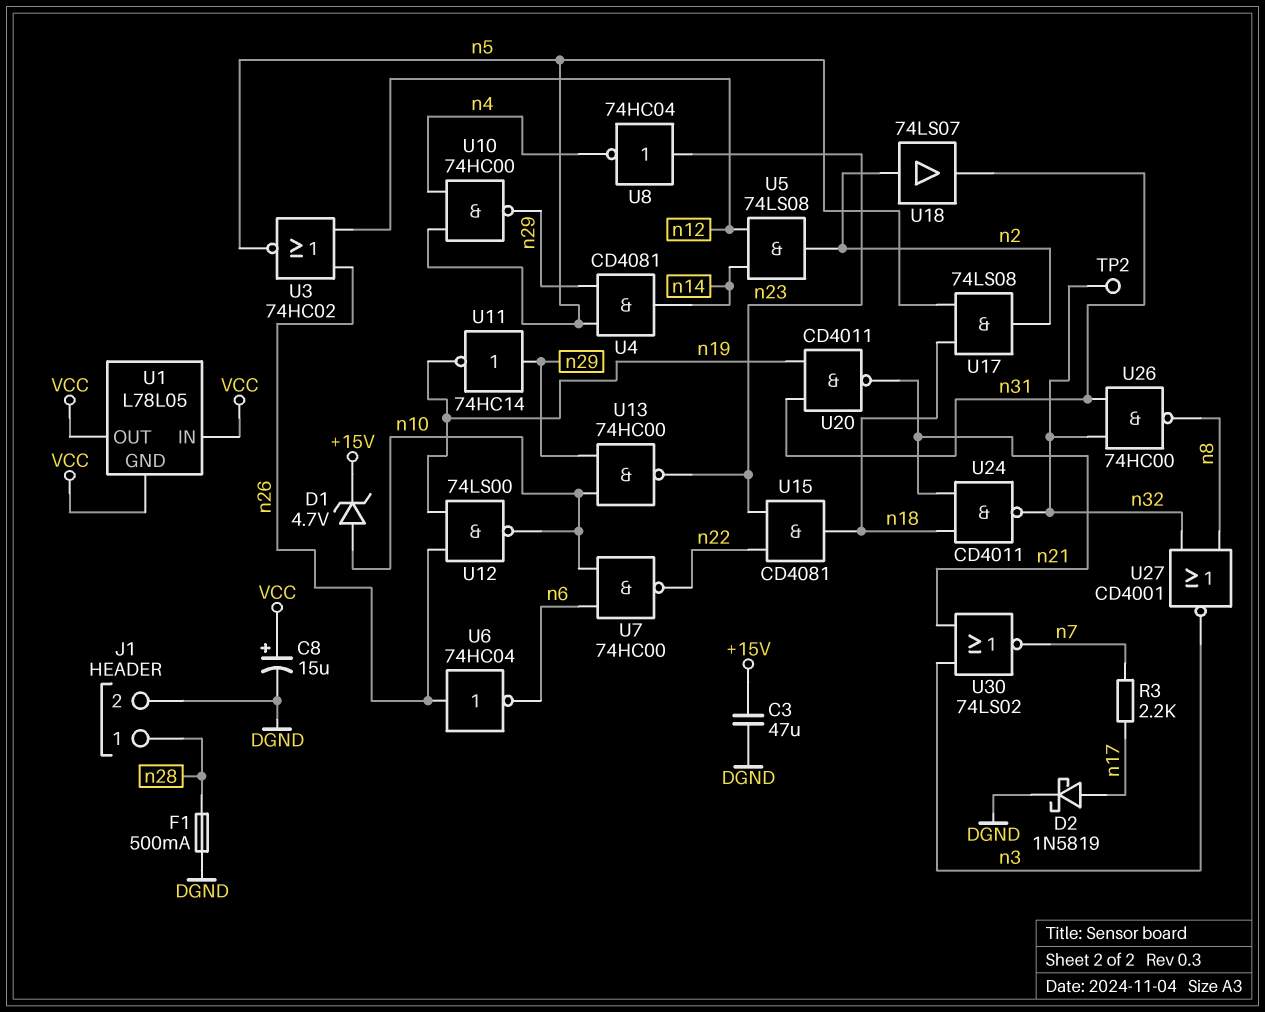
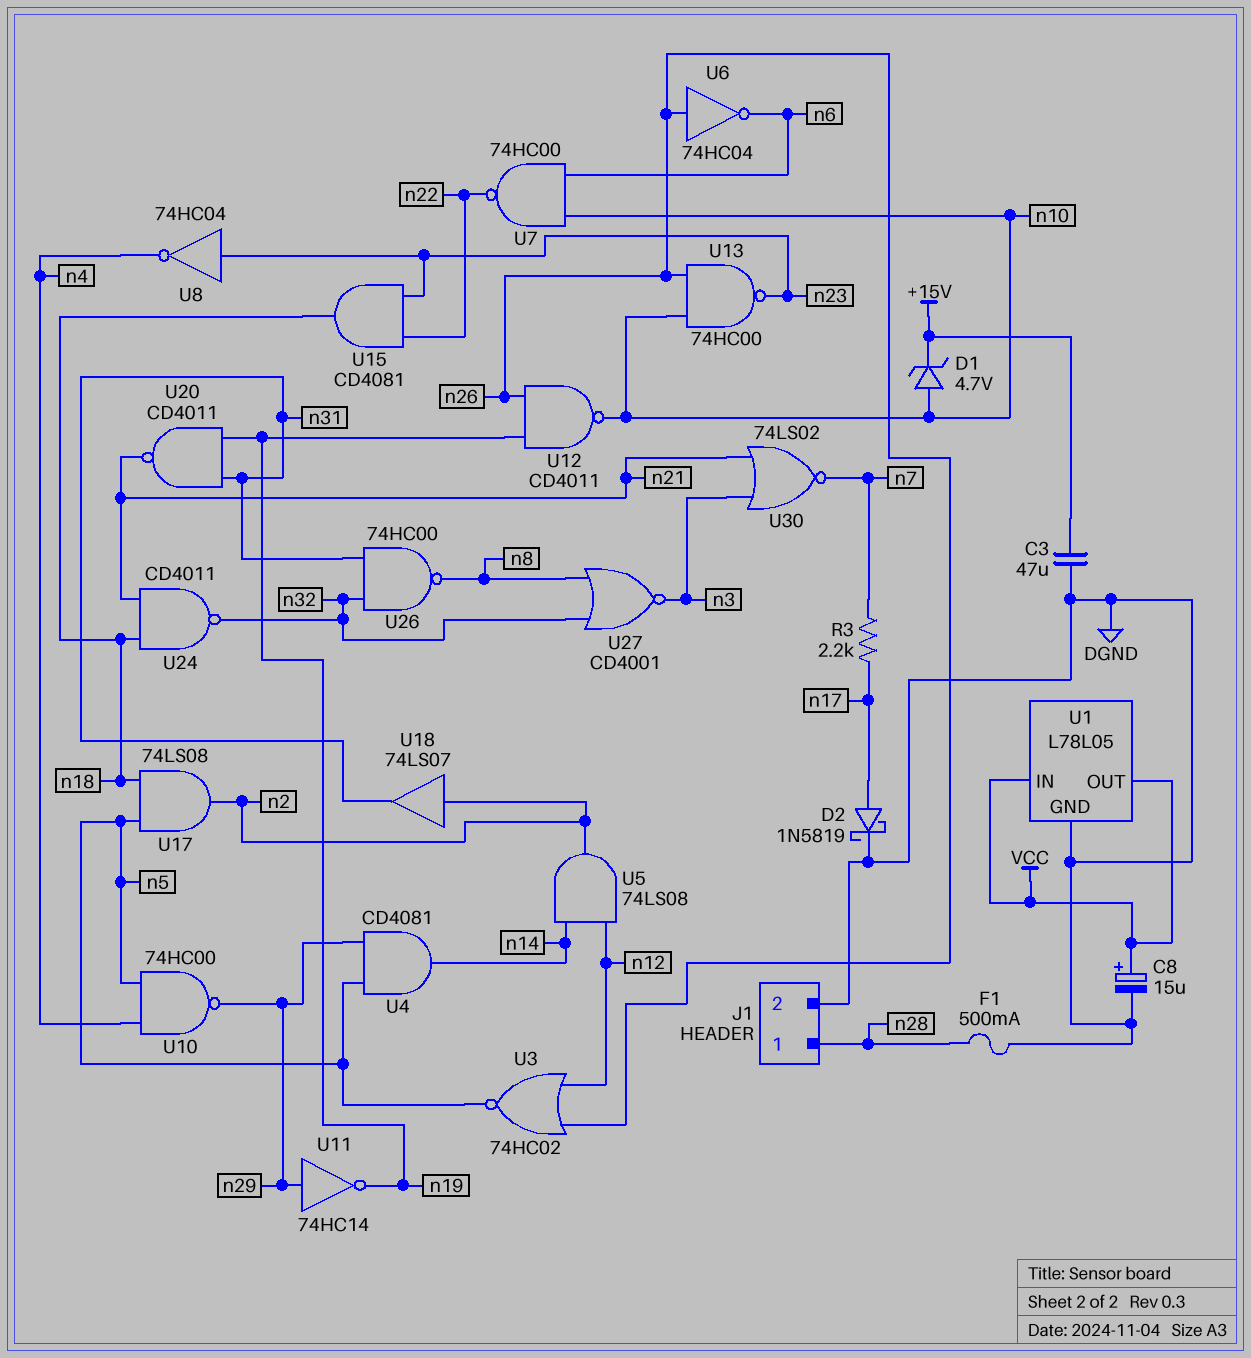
TP2: test point (n32) -> none
U1 pin GND: VCC -> DGND
U12: NAND 74LS00 (in n19, in n26, out n10) -> NAND CD4011 (in n19, in n26, out n10)
U13: NAND 74HC00 (in n10, in n29, out n23) -> NAND 74HC00 (in n10, in n26, out n23)

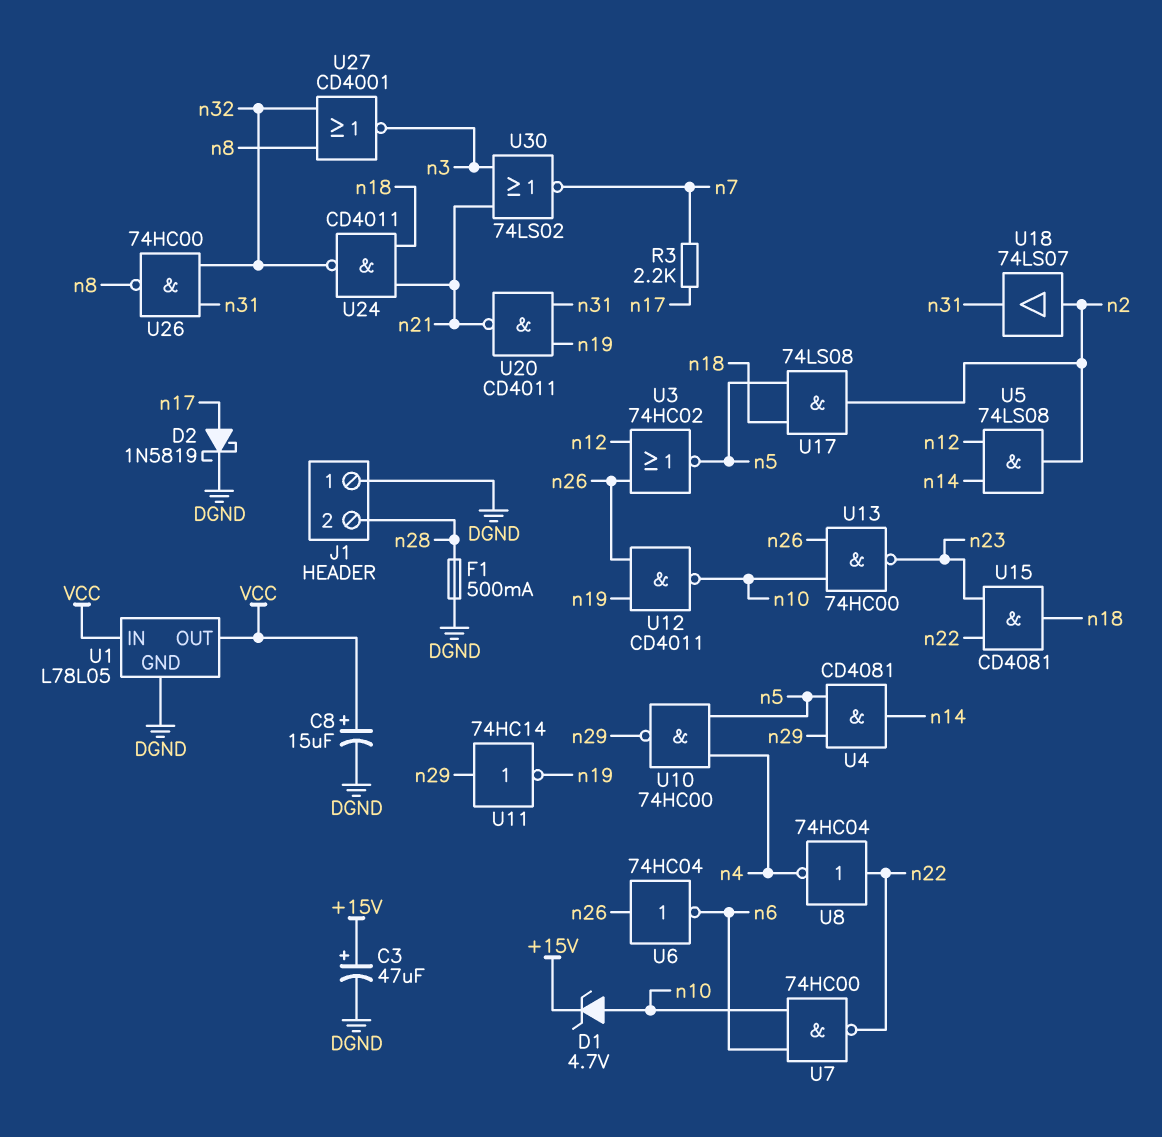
C3: 47uF (+15V, DGND) -> 47uF (plus +15V, minus DGND)
J1 pin 1: n28 -> DGND
J1 pin 2: DGND -> n28
U8: NOT 74HC04 (in n23, out n4) -> NOT 74HC04 (in n22, out n4)

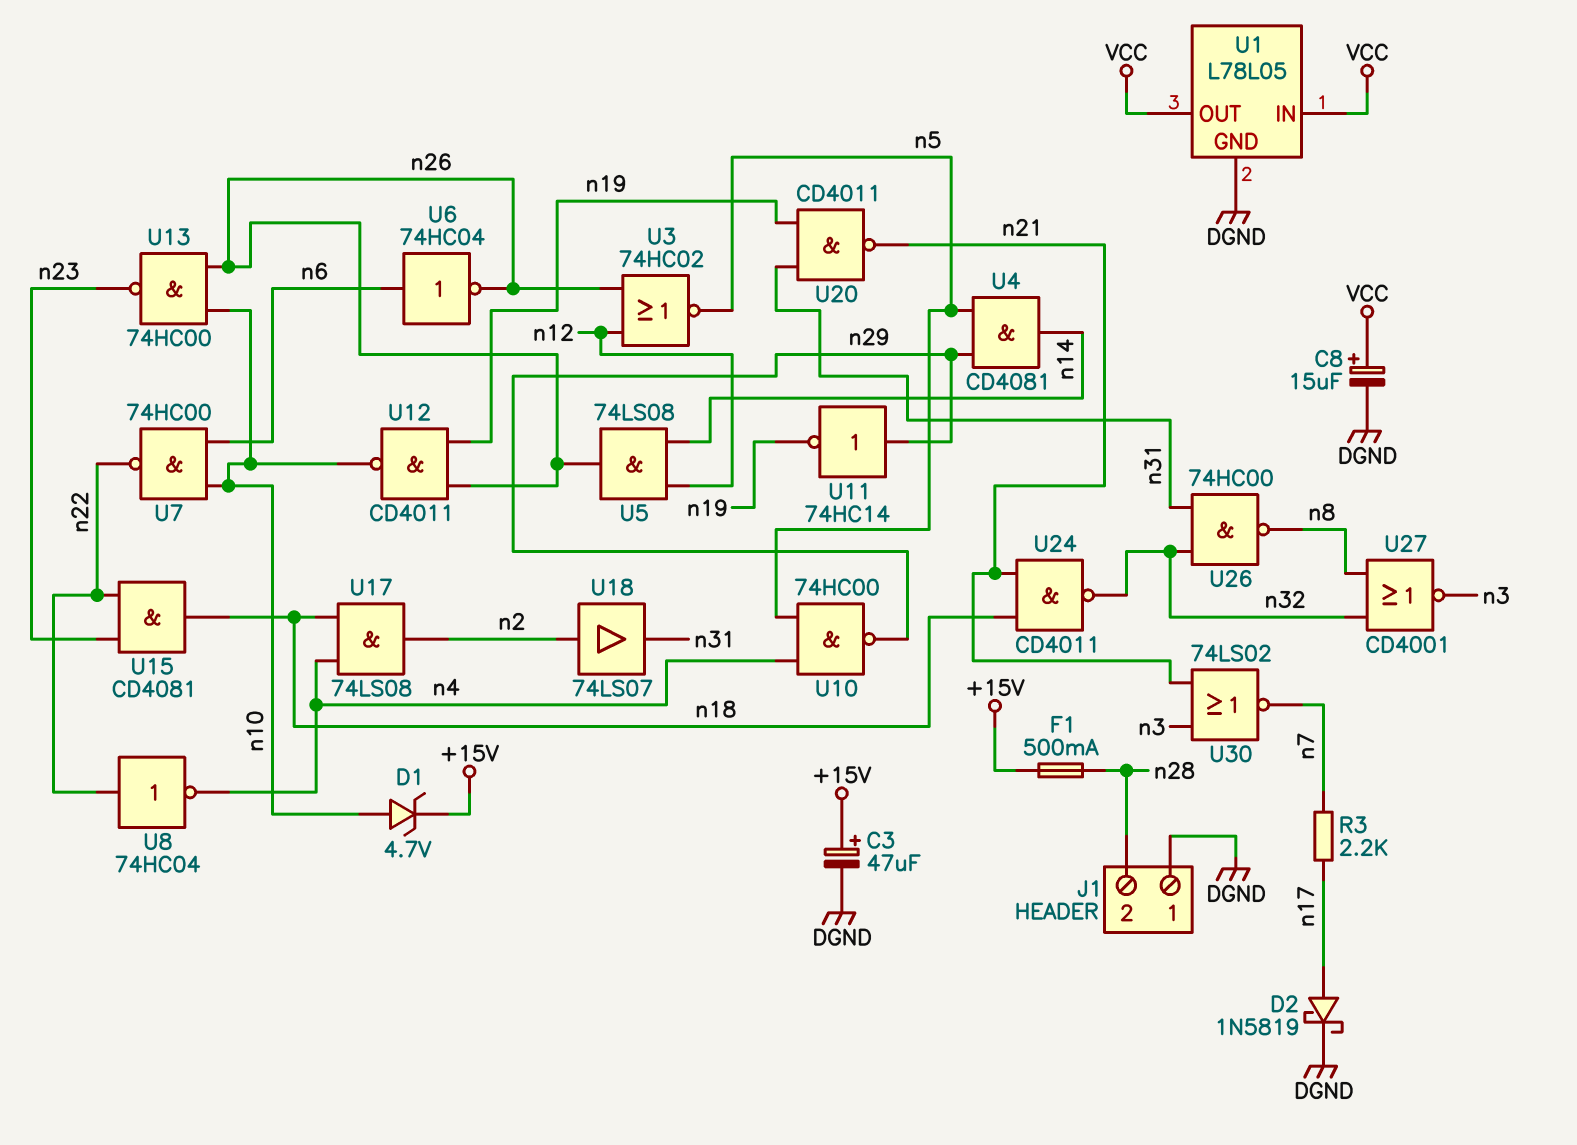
F1: 500mA (DGND, n28) -> 500mA (+15V, n28)
U5: AND 74LS08 (in n12, in n14, out n2) -> AND 74LS08 (in n12, in n14, out n26)
U6: NOT 74HC04 (in n26, out n6) -> NOT 74HC04 (in n6, out n26)
U17: AND 74LS08 (in n5, in n18, out n2) -> AND 74LS08 (in n4, in n18, out n2)

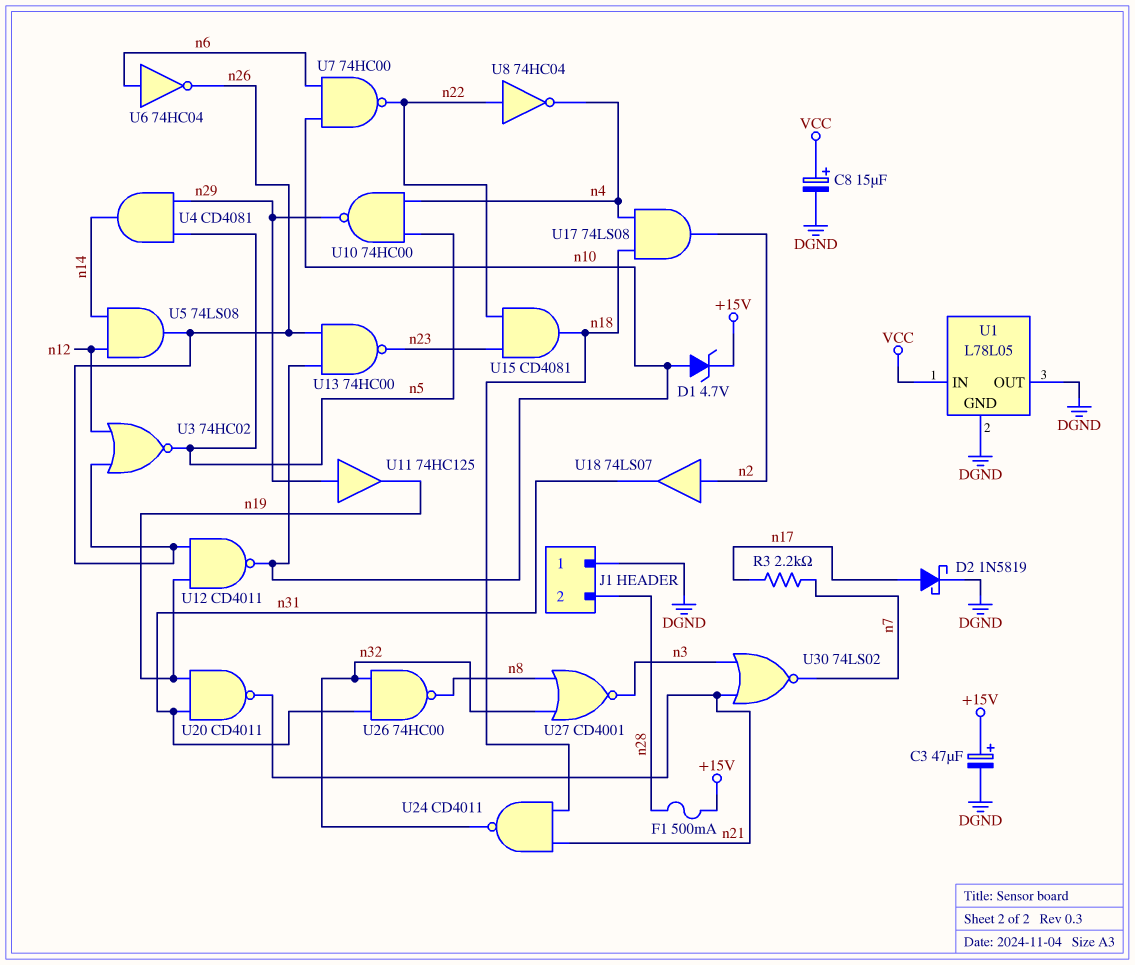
U1 pin OUT: VCC -> DGND
U11: NOT 74HC14 (in n29, out n19) -> buffer 74HC125 (in n29, out n19)

